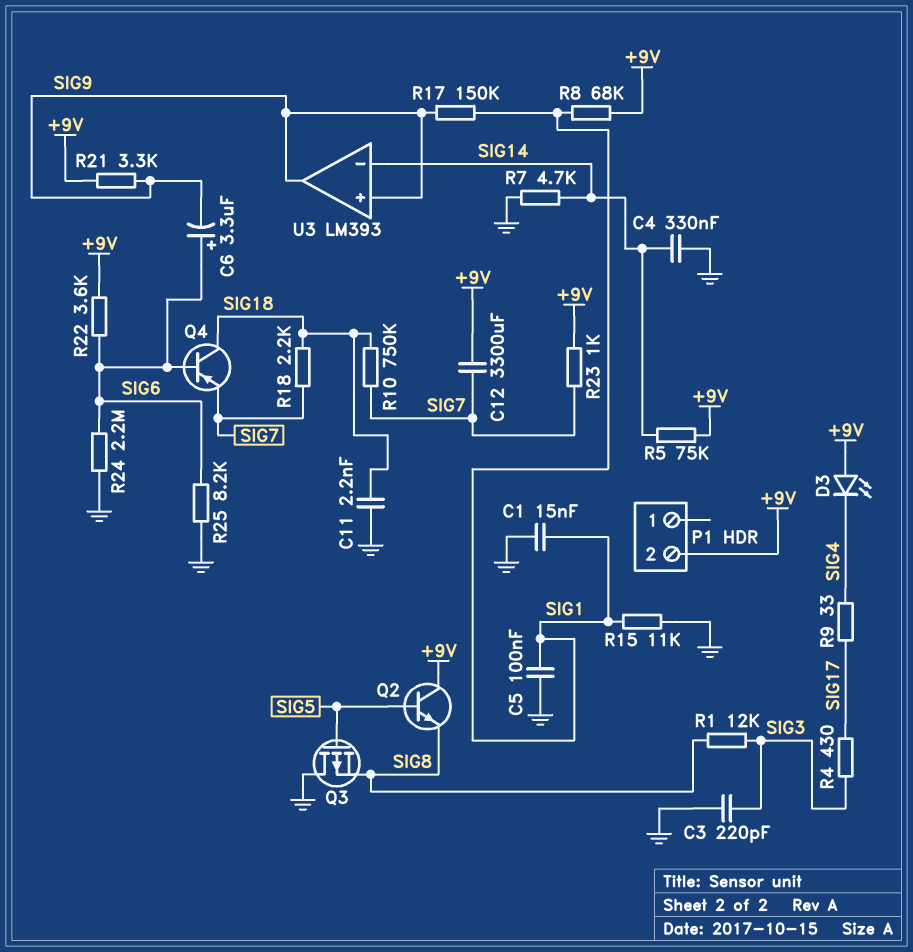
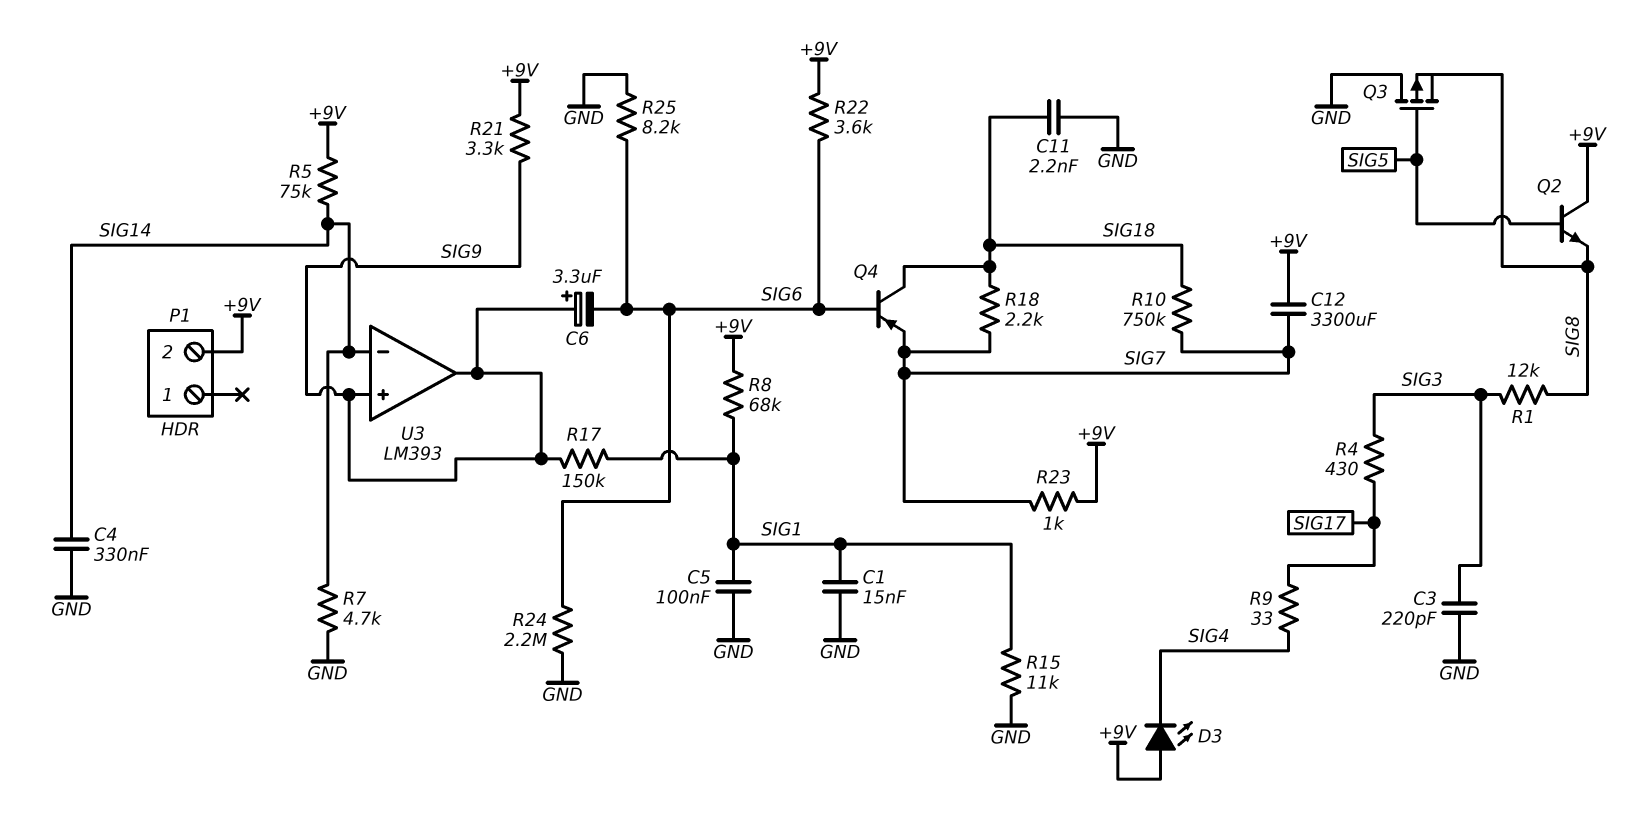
C6: 3.3uF (plus SIG6, minus SIG9) -> 3.3uF (plus SIG9, minus SIG6)

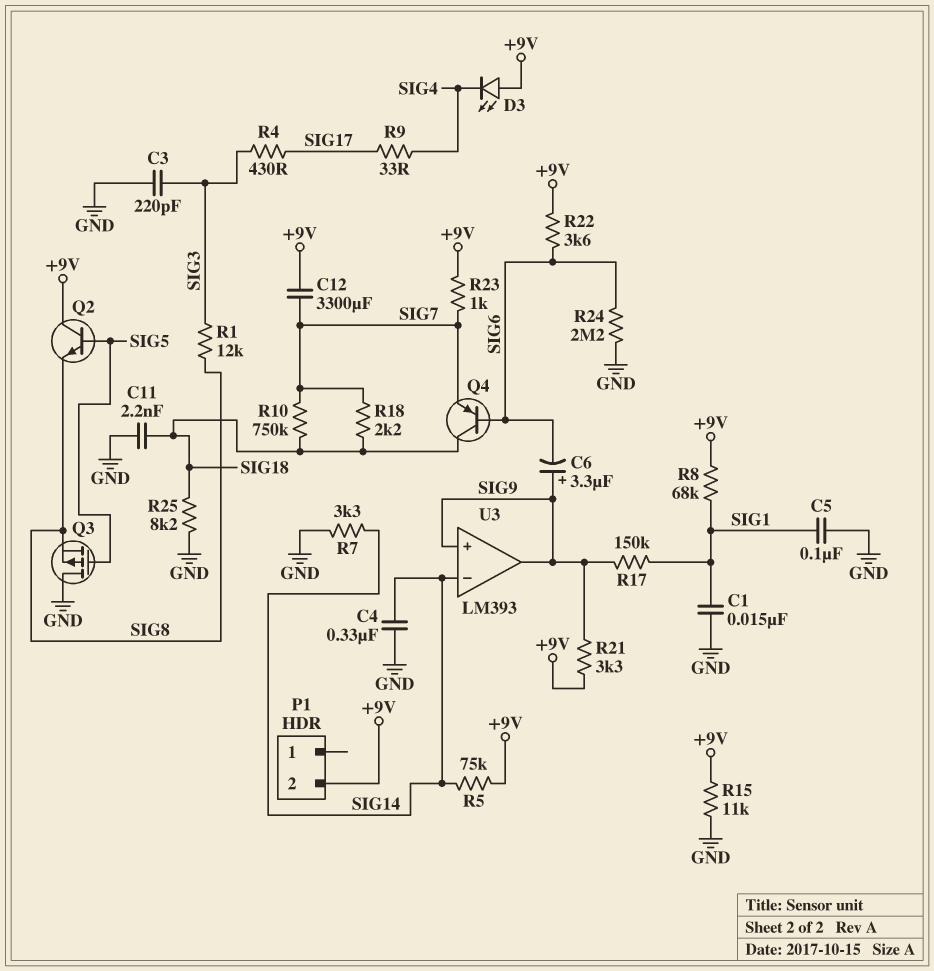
R7: 4.7k (GND, SIG14) -> 3.3k (GND, SIG14)
R15: 11k (GND, SIG1) -> 11k (+9V, GND)
R25: 8.2k (GND, SIG6) -> 8.2k (GND, SIG18)

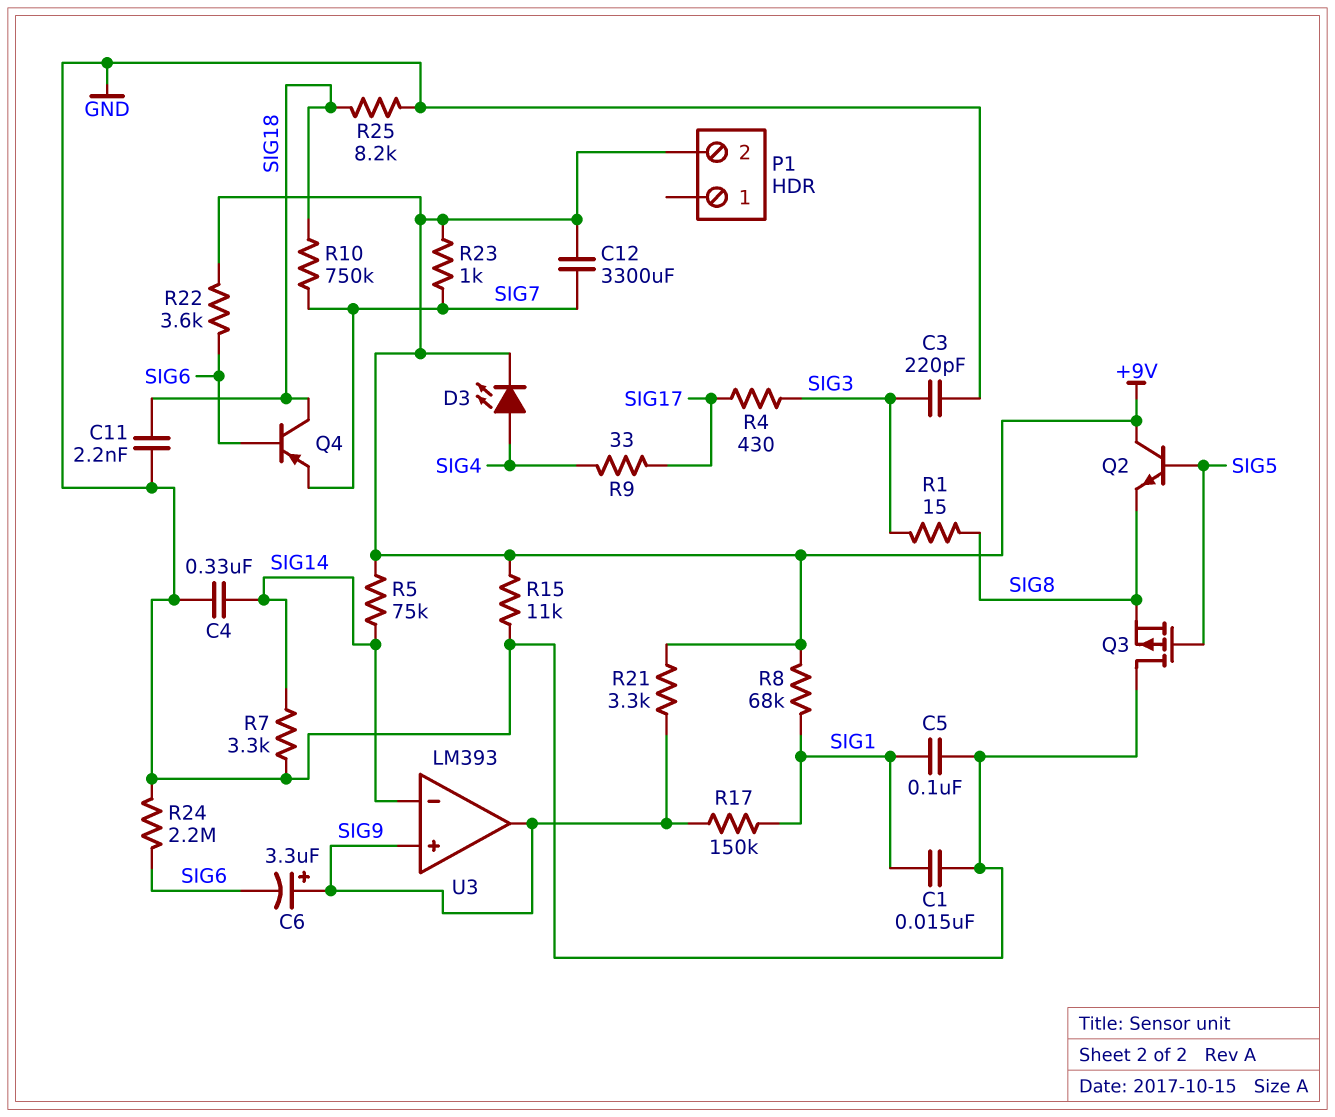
D3: LED (A +9V, K SIG4) -> LED (A SIG4, K +9V)
R1: 12k (SIG3, SIG8) -> 15 (SIG3, SIG8)
R18: 2.2k (SIG7, SIG18) -> none

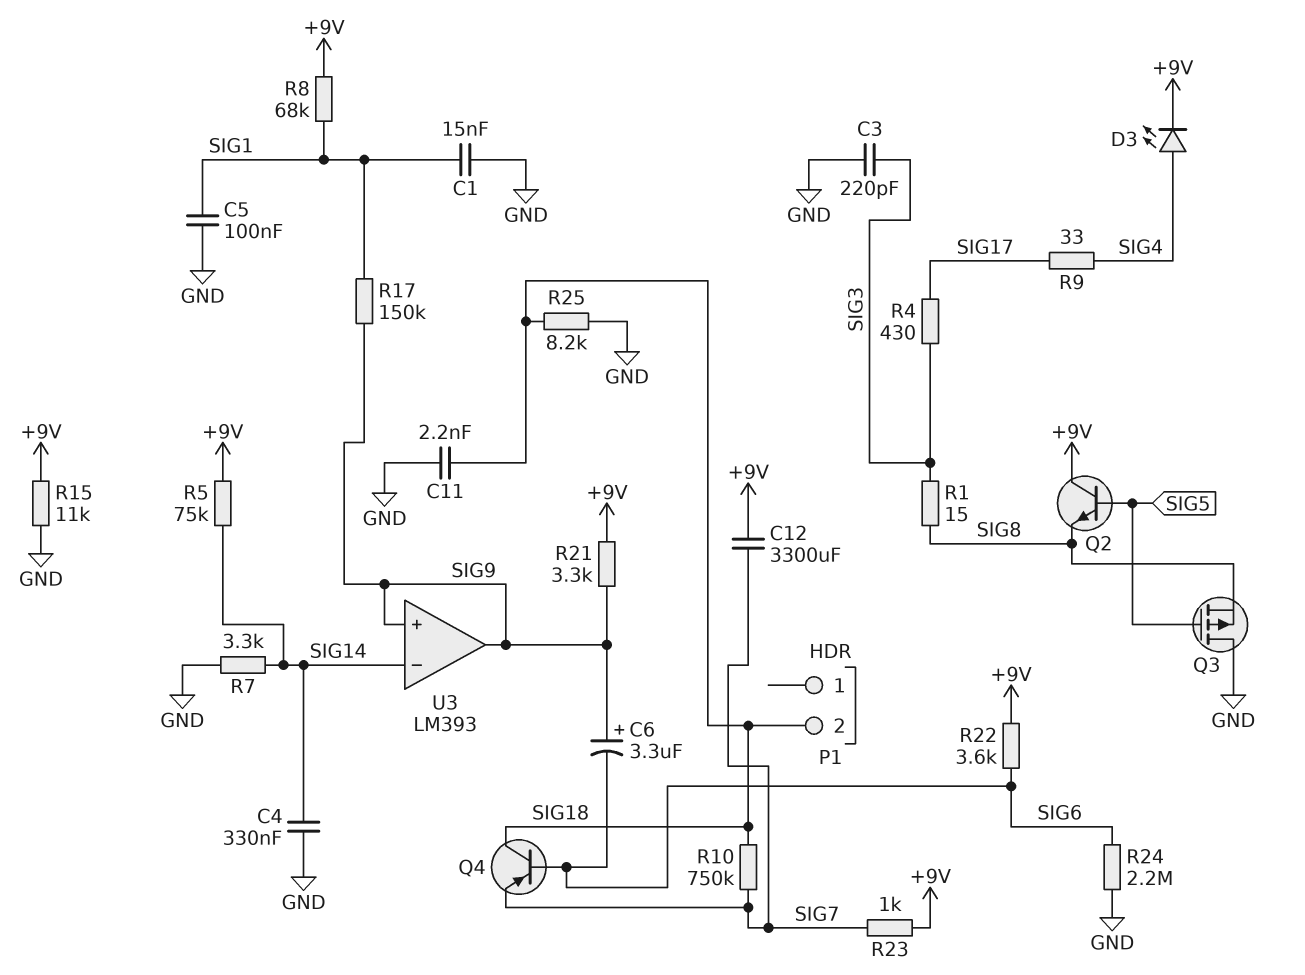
P1 pin 2: +9V -> SIG18

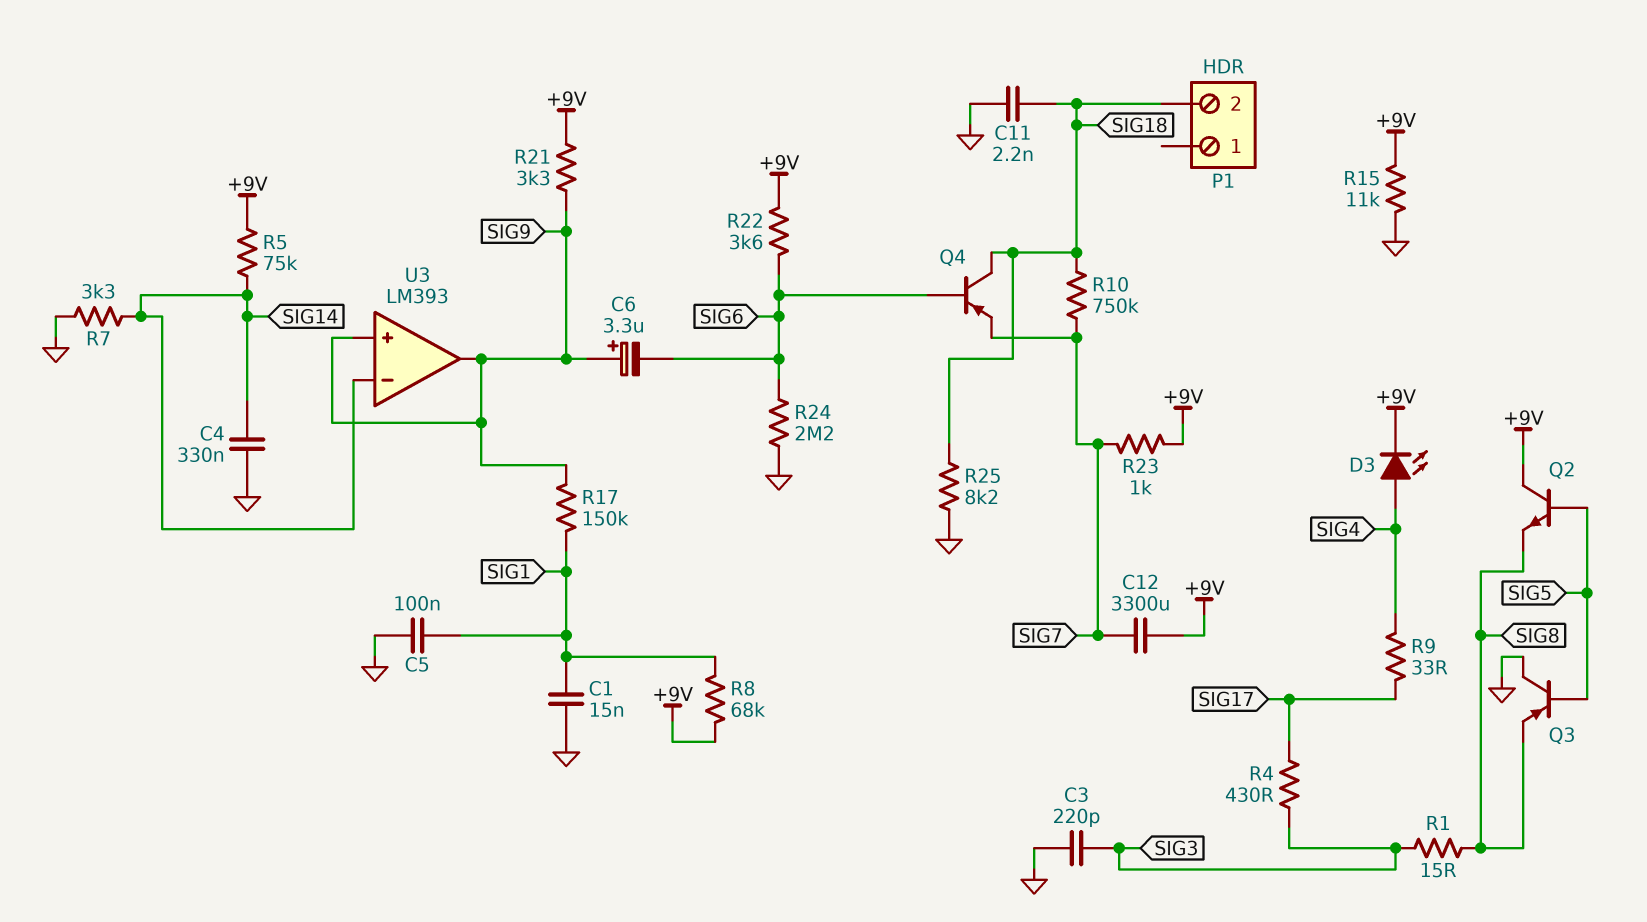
Q3: PMOS (G SIG5, D GND, S SIG8) -> PNP (B SIG5, C GND, E SIG8)

